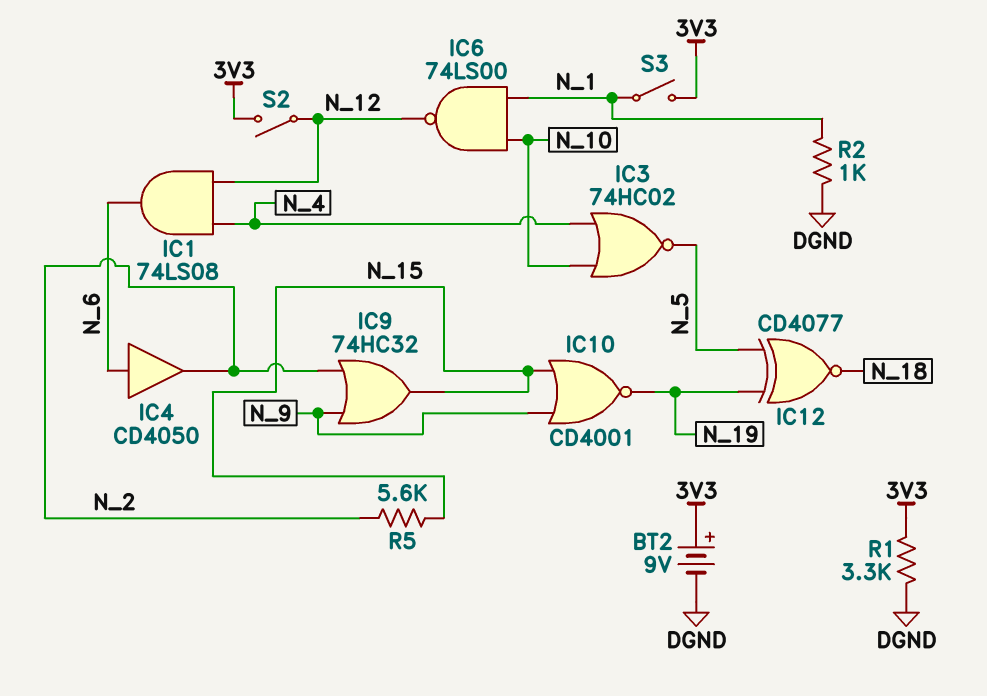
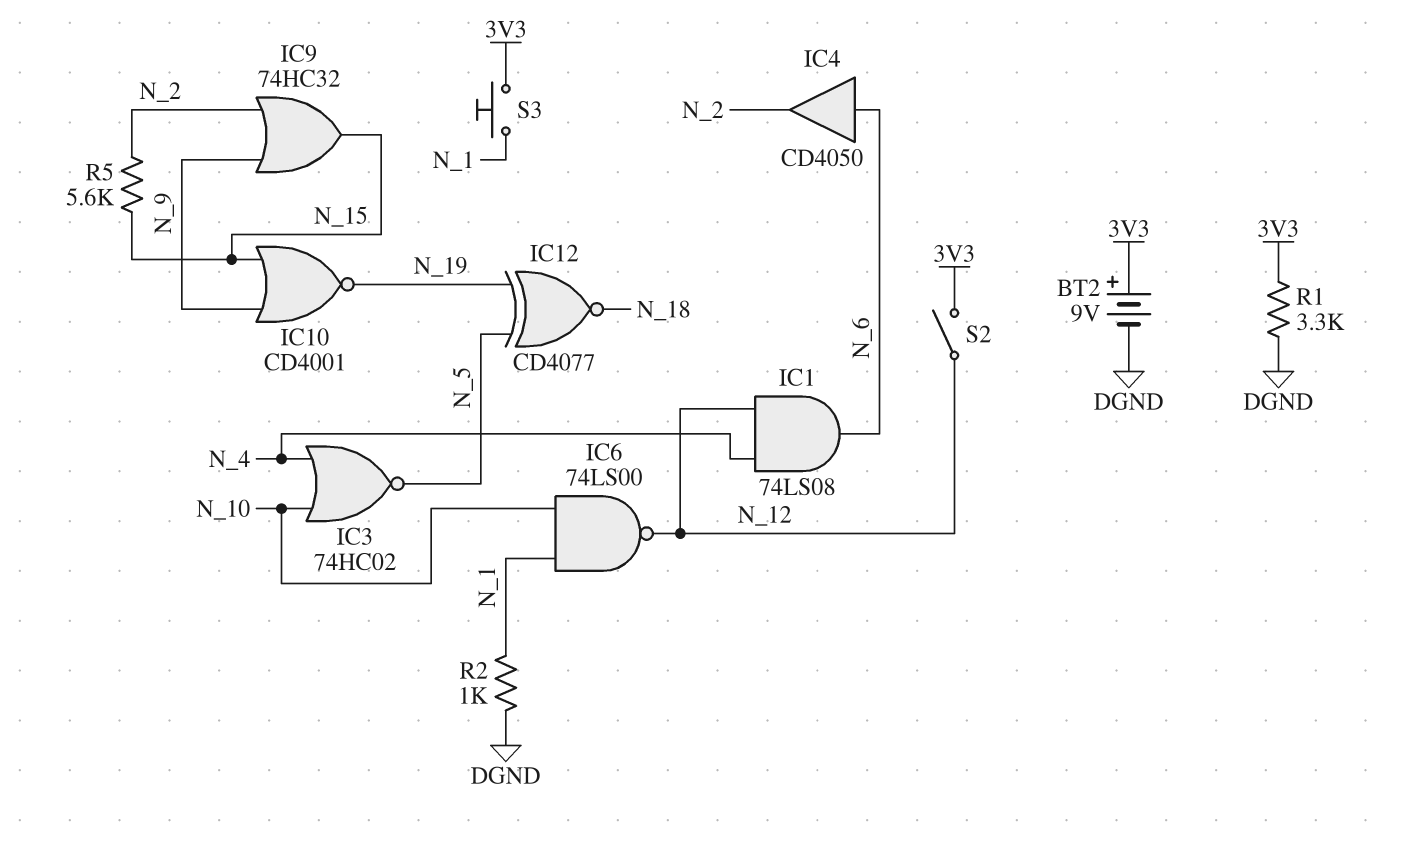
S3: switch (3V3, N_1) -> button (3V3, N_1)

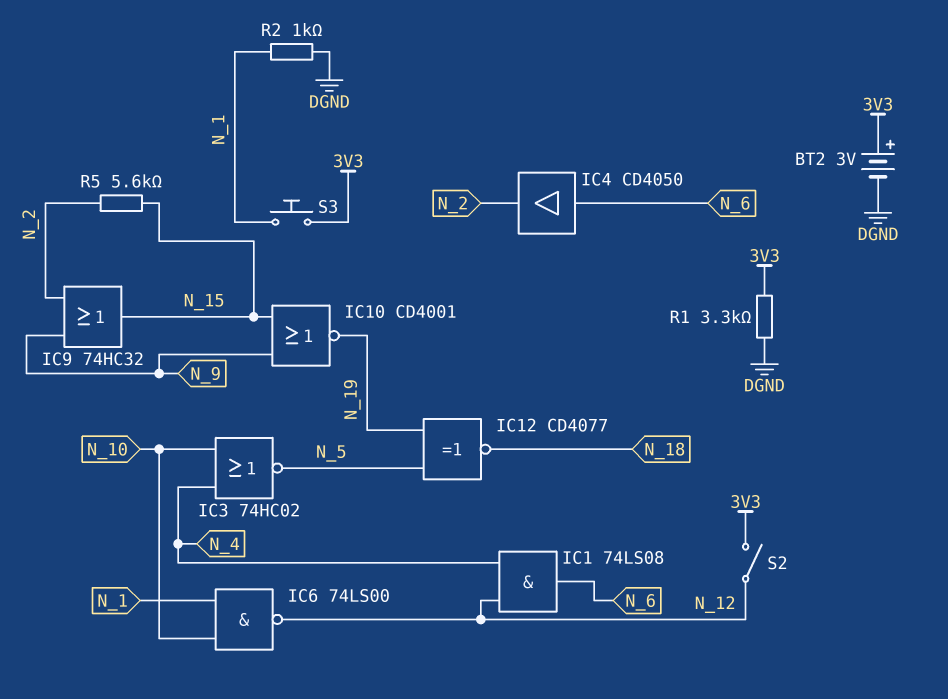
BT2: 9V (plus 3V3, minus DGND) -> 3V (plus 3V3, minus DGND)

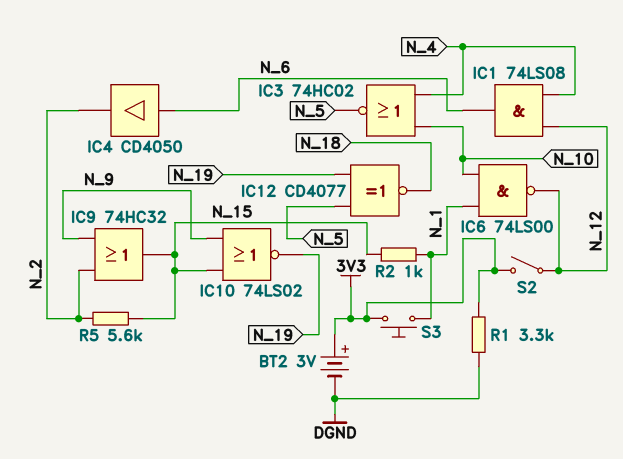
IC10: NOR CD4001 (in N_9, in N_15, out N_19) -> NOR 74LS02 (in N_9, in N_15, out N_19)
R2: 1k (DGND, N_1) -> 1k (N_1, N_15)

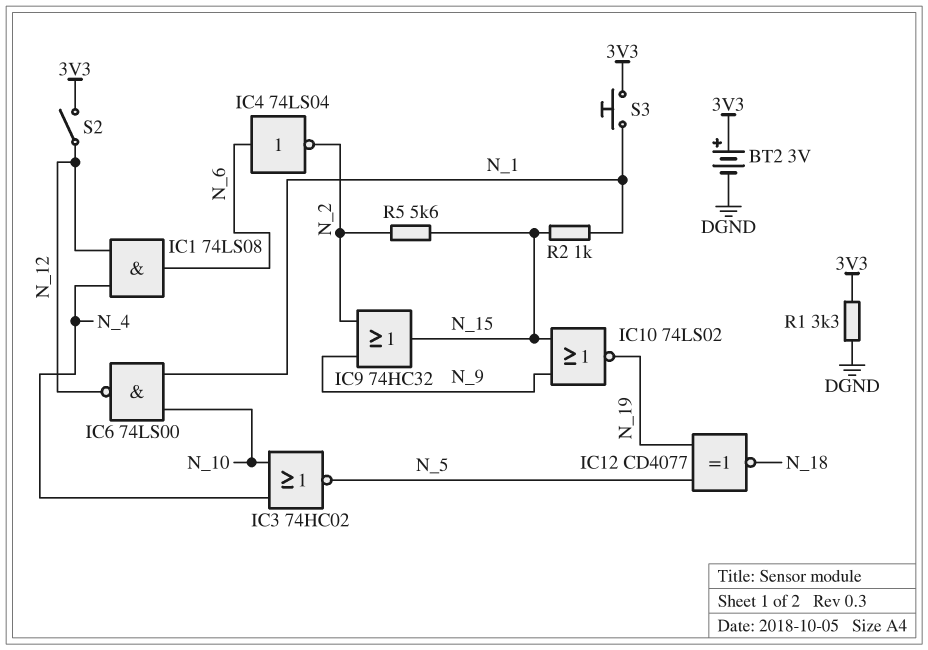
IC4: buffer CD4050 (in N_6, out N_2) -> NOT 74LS04 (in N_6, out N_2)

